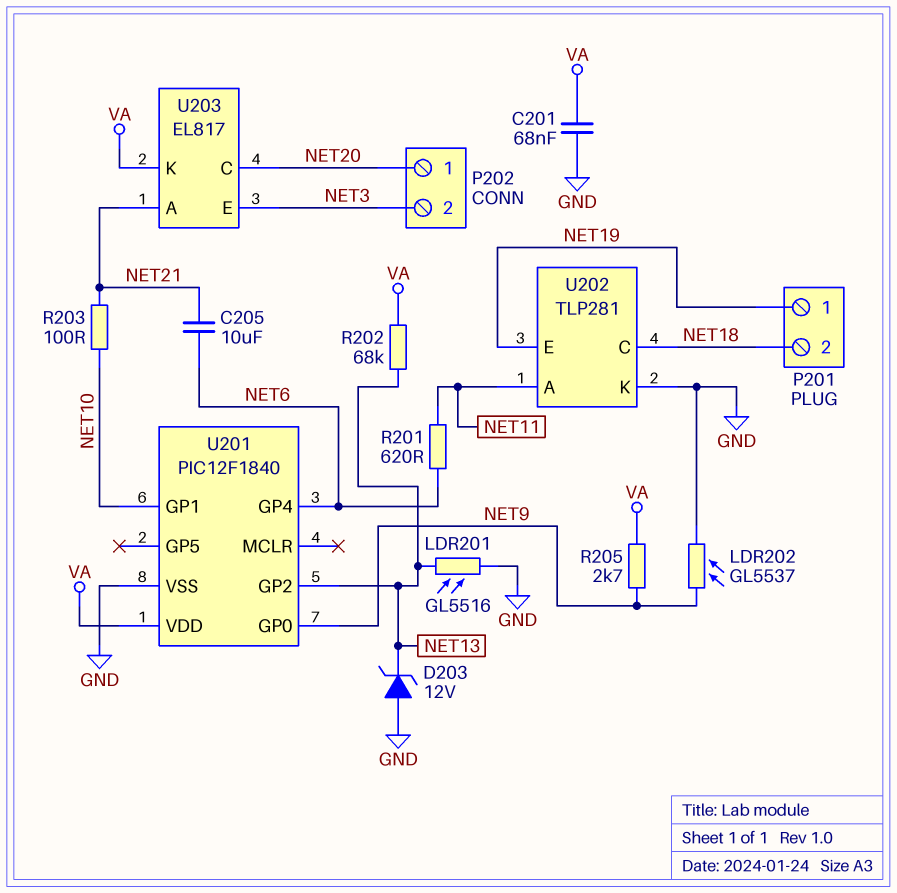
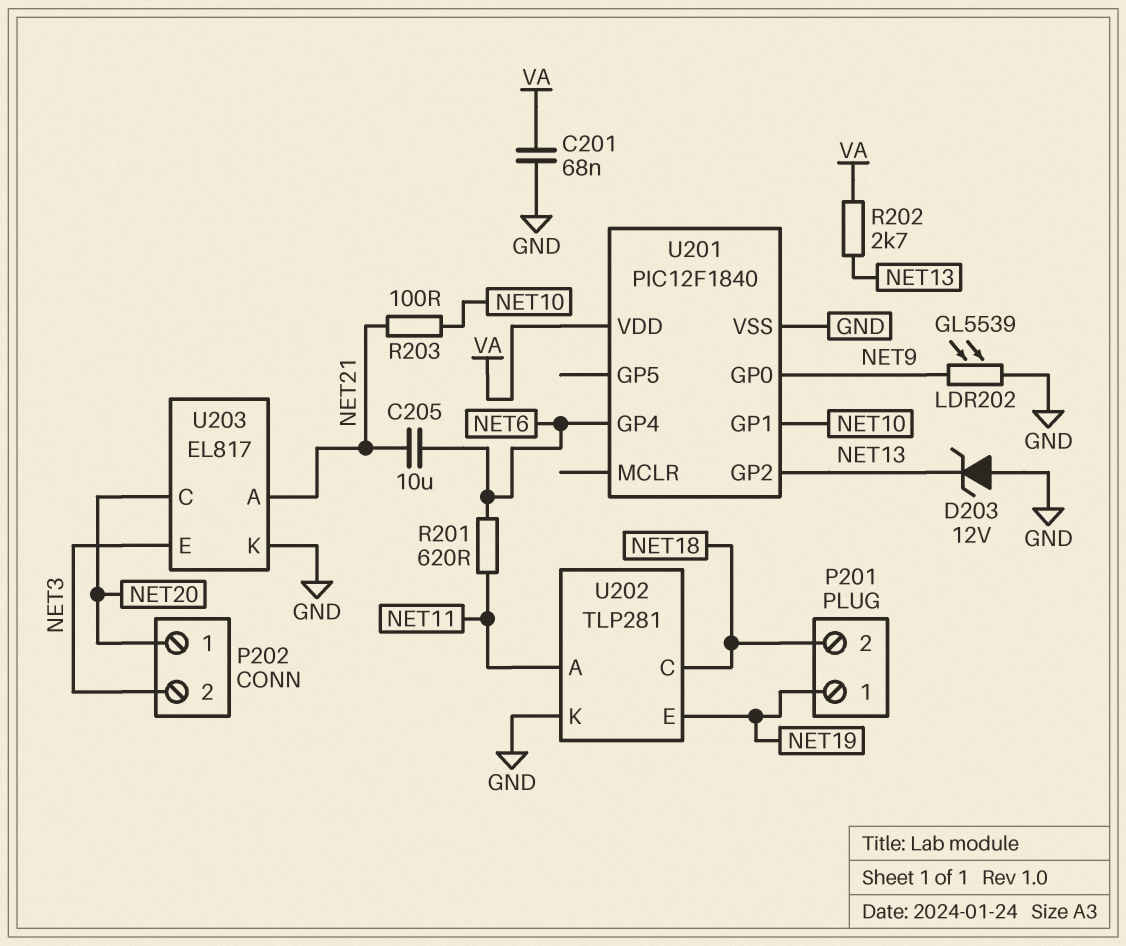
LDR201: GL5516 (GND, NET13) -> none
LDR202: GL5537 (GND, NET9) -> GL5539 (GND, NET9)
R202: 68k (NET13, VA) -> 2.7k (NET13, VA)
R205: 2.7k (NET9, VA) -> none
U203 pin K: VA -> GND

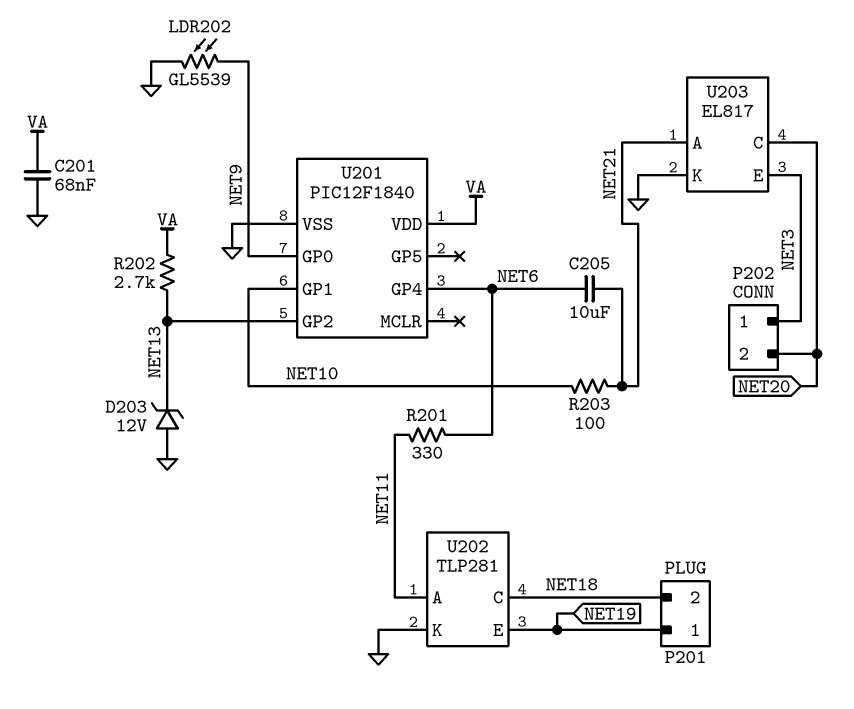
P202 pin 1: NET20 -> NET3
P202 pin 2: NET3 -> NET20
R201: 620 (NET6, NET11) -> 330 (NET6, NET11)

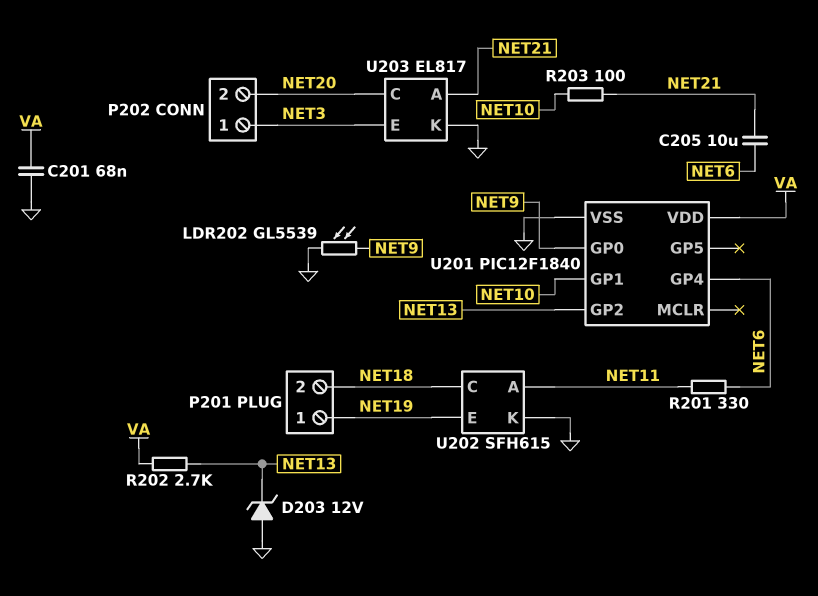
U202: TLP281 -> SFH615

